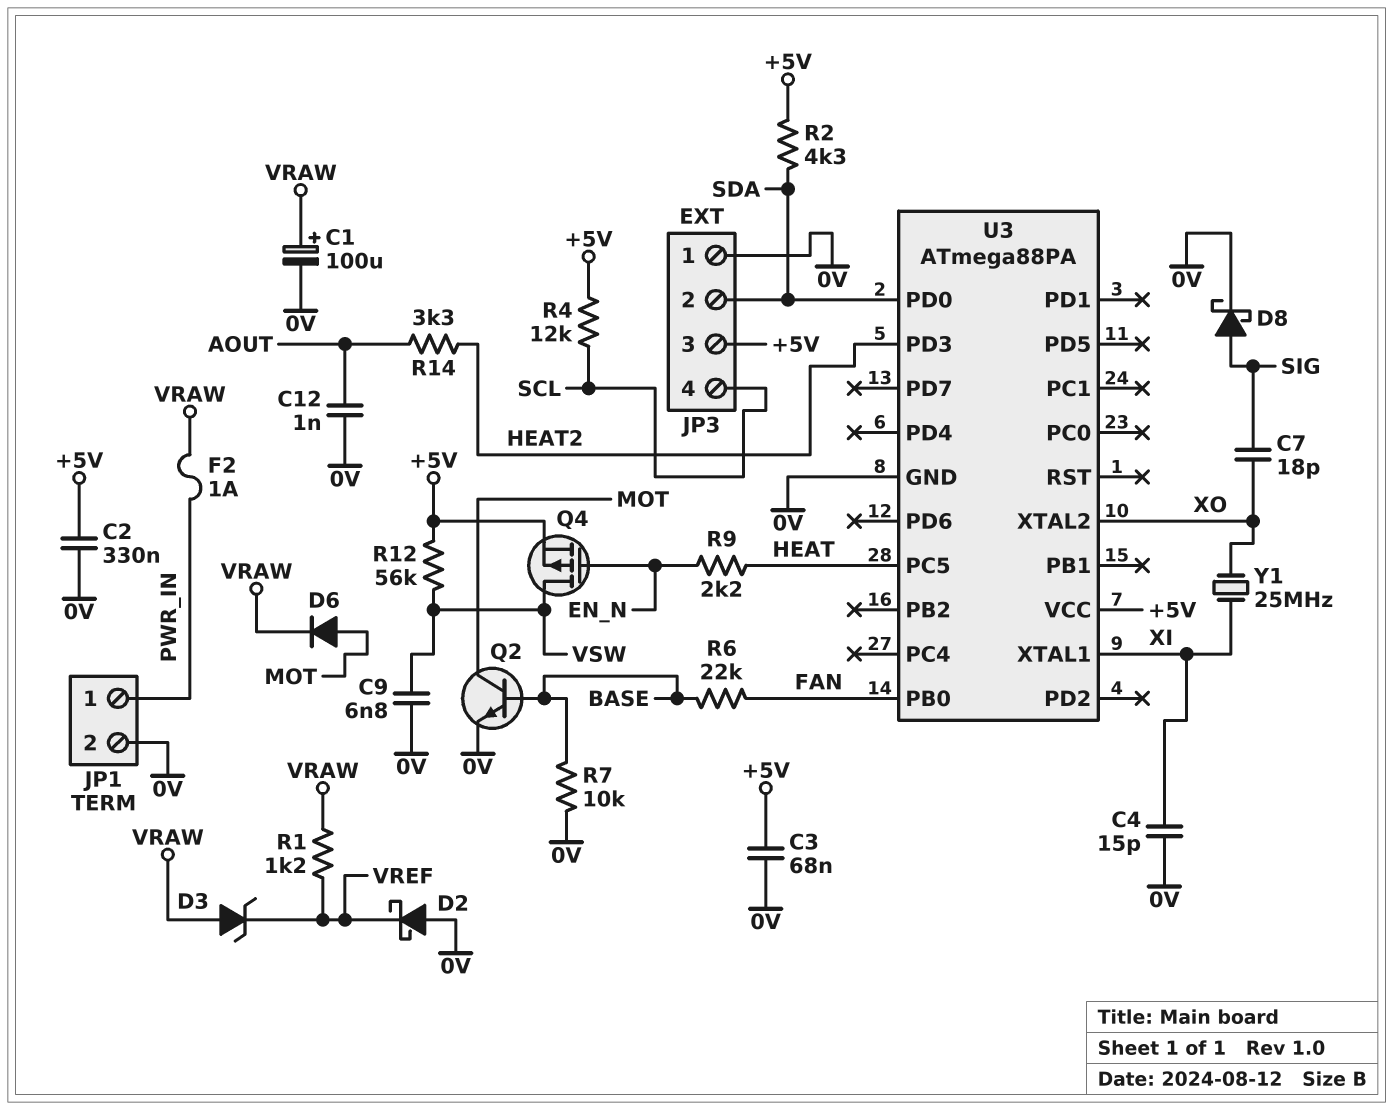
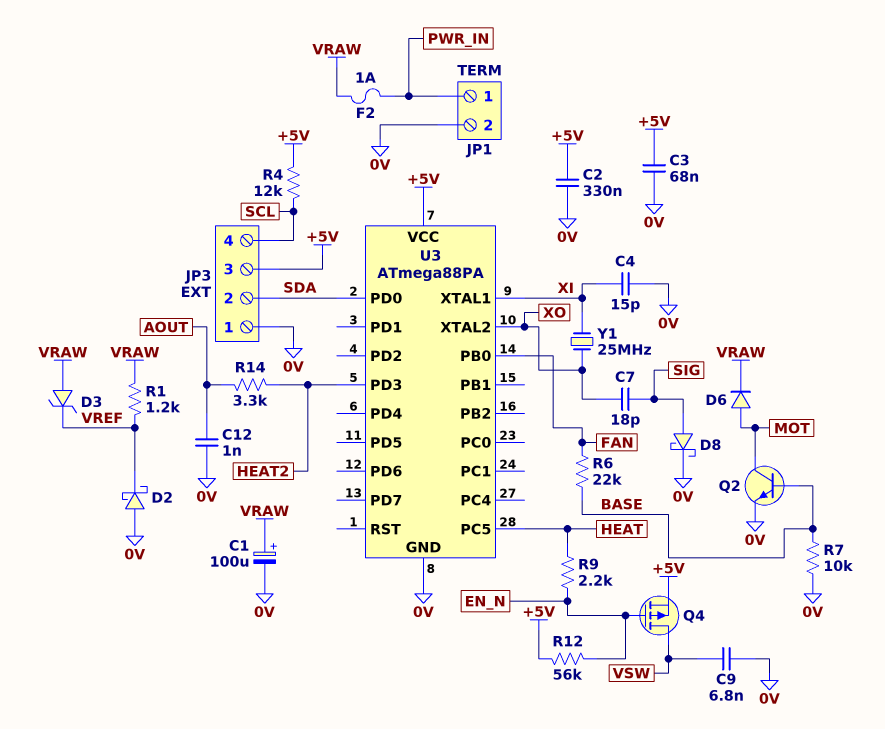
R2: 4.3k (+5V, SDA) -> none
R12: 56k (+5V, VSW) -> 56k (+5V, EN_N)

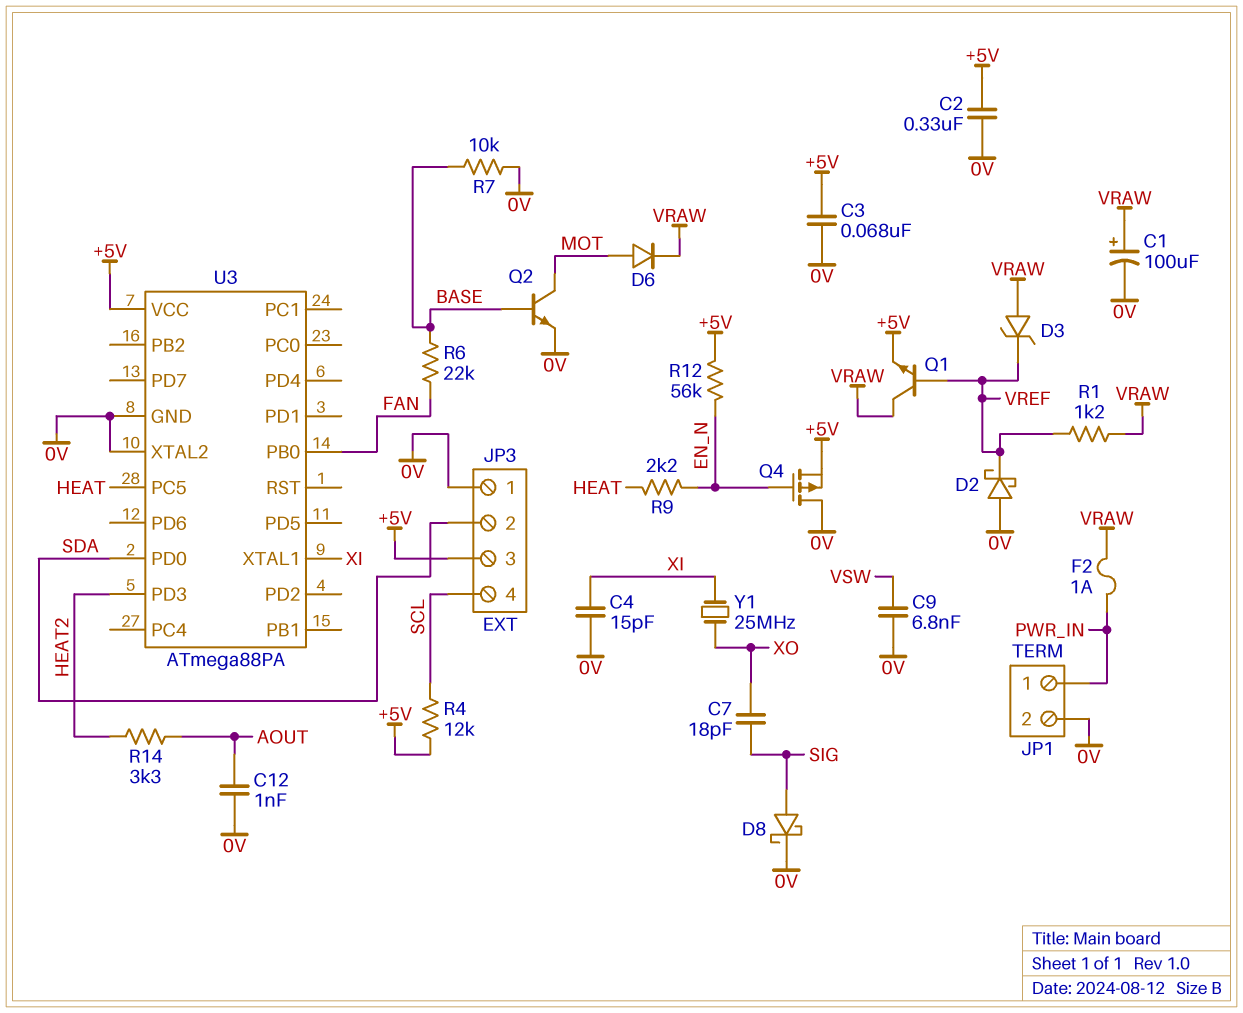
Q1: none -> NPN (B VREF, C VRAW, E +5V)
Q4: PMOS (G EN_N, D VSW, S +5V) -> PMOS (G EN_N, D 0V, S +5V)
U3 pin XTAL2: XO -> 0V

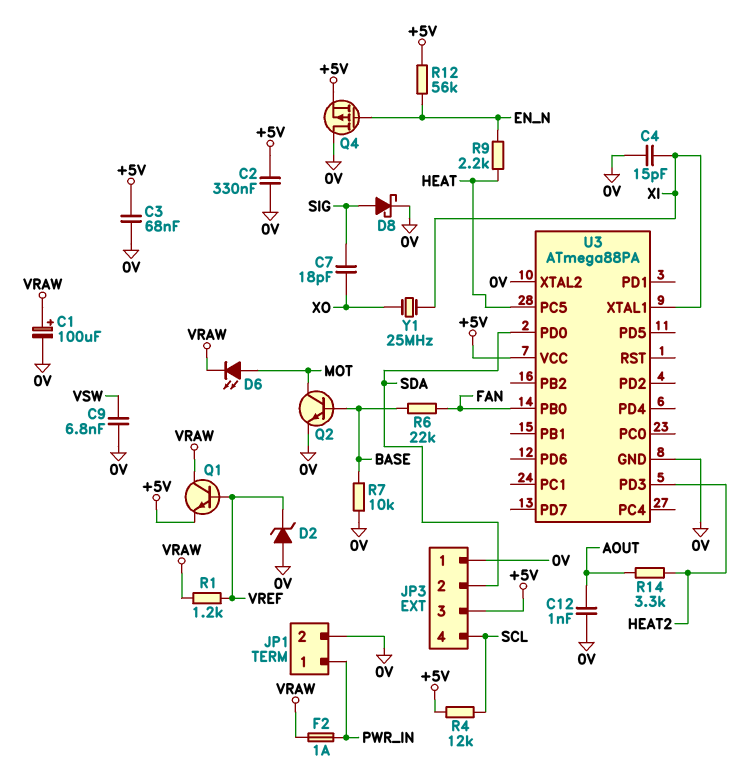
D2: schottky (A 0V, K VREF) -> zener (A 0V, K VREF)
D3: zener (A VRAW, K VREF) -> none
D6: diode (A MOT, K VRAW) -> LED (A MOT, K VRAW)

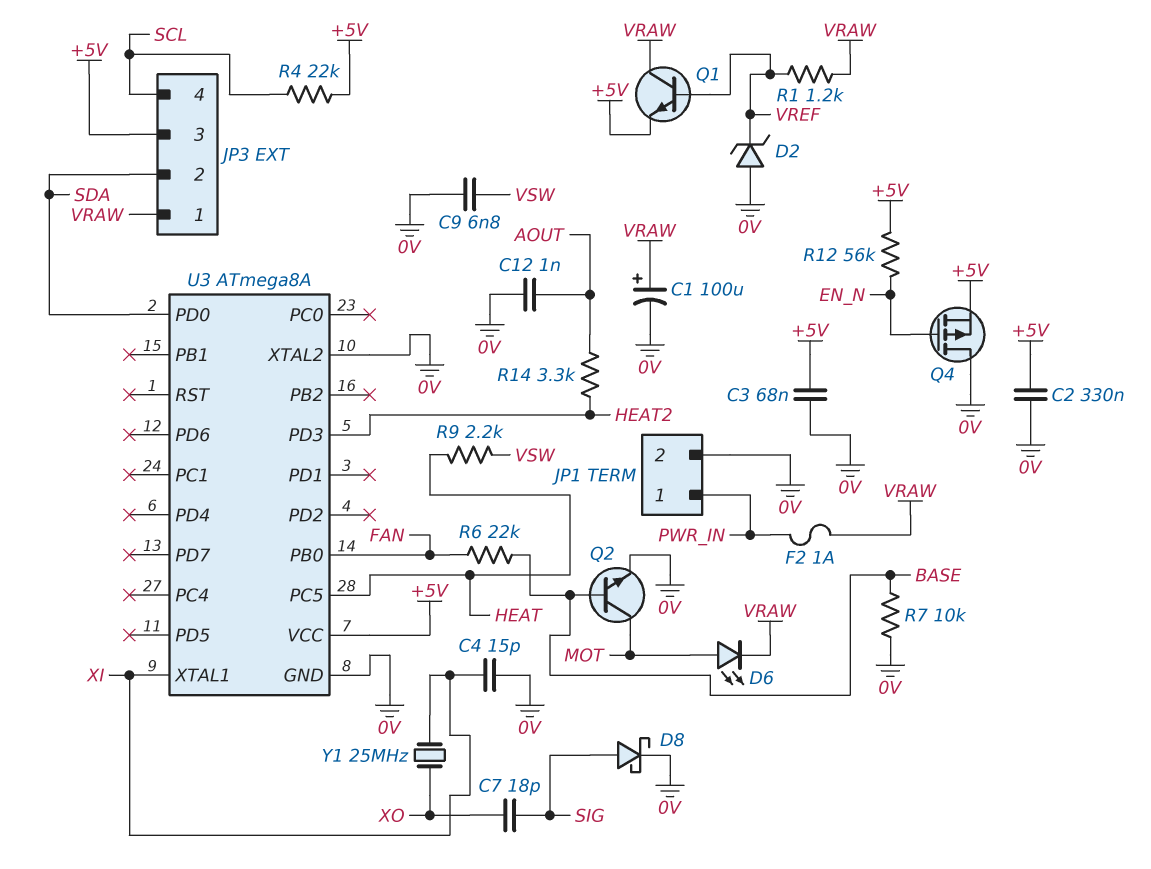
JP3 pin 1: 0V -> VRAW
R4: 12k (+5V, SCL) -> 22k (+5V, SCL)
R9: 2.2k (EN_N, HEAT) -> 2.2k (HEAT, VSW)
U3: ATmega88PA -> ATmega8A

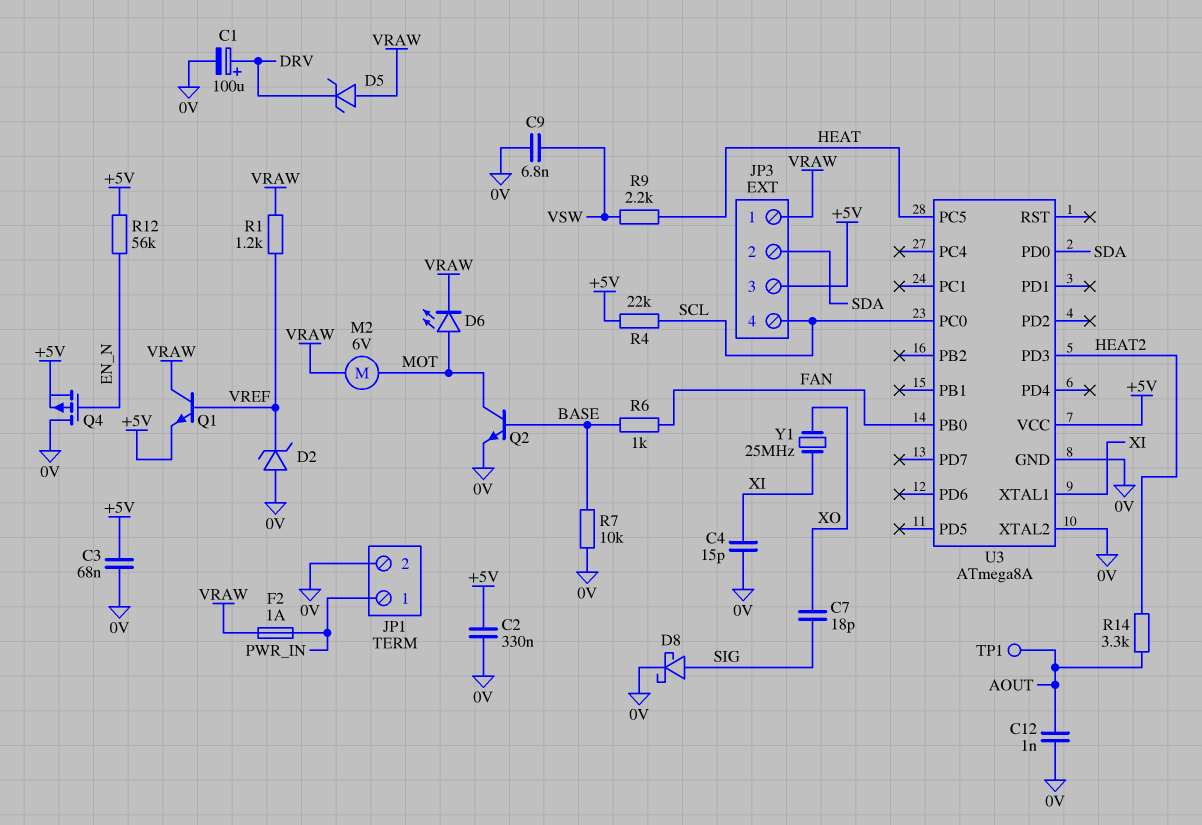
C1: 100uF (plus VRAW, minus 0V) -> 100uF (plus DRV, minus 0V)
D5: none -> zener (A VRAW, K DRV)
M2: none -> motor 6V (MOT, VRAW)
R6: 22k (BASE, FAN) -> 1k (BASE, FAN)
TP1: none -> test point (AOUT)
U3 pin PC0: none -> SCL

